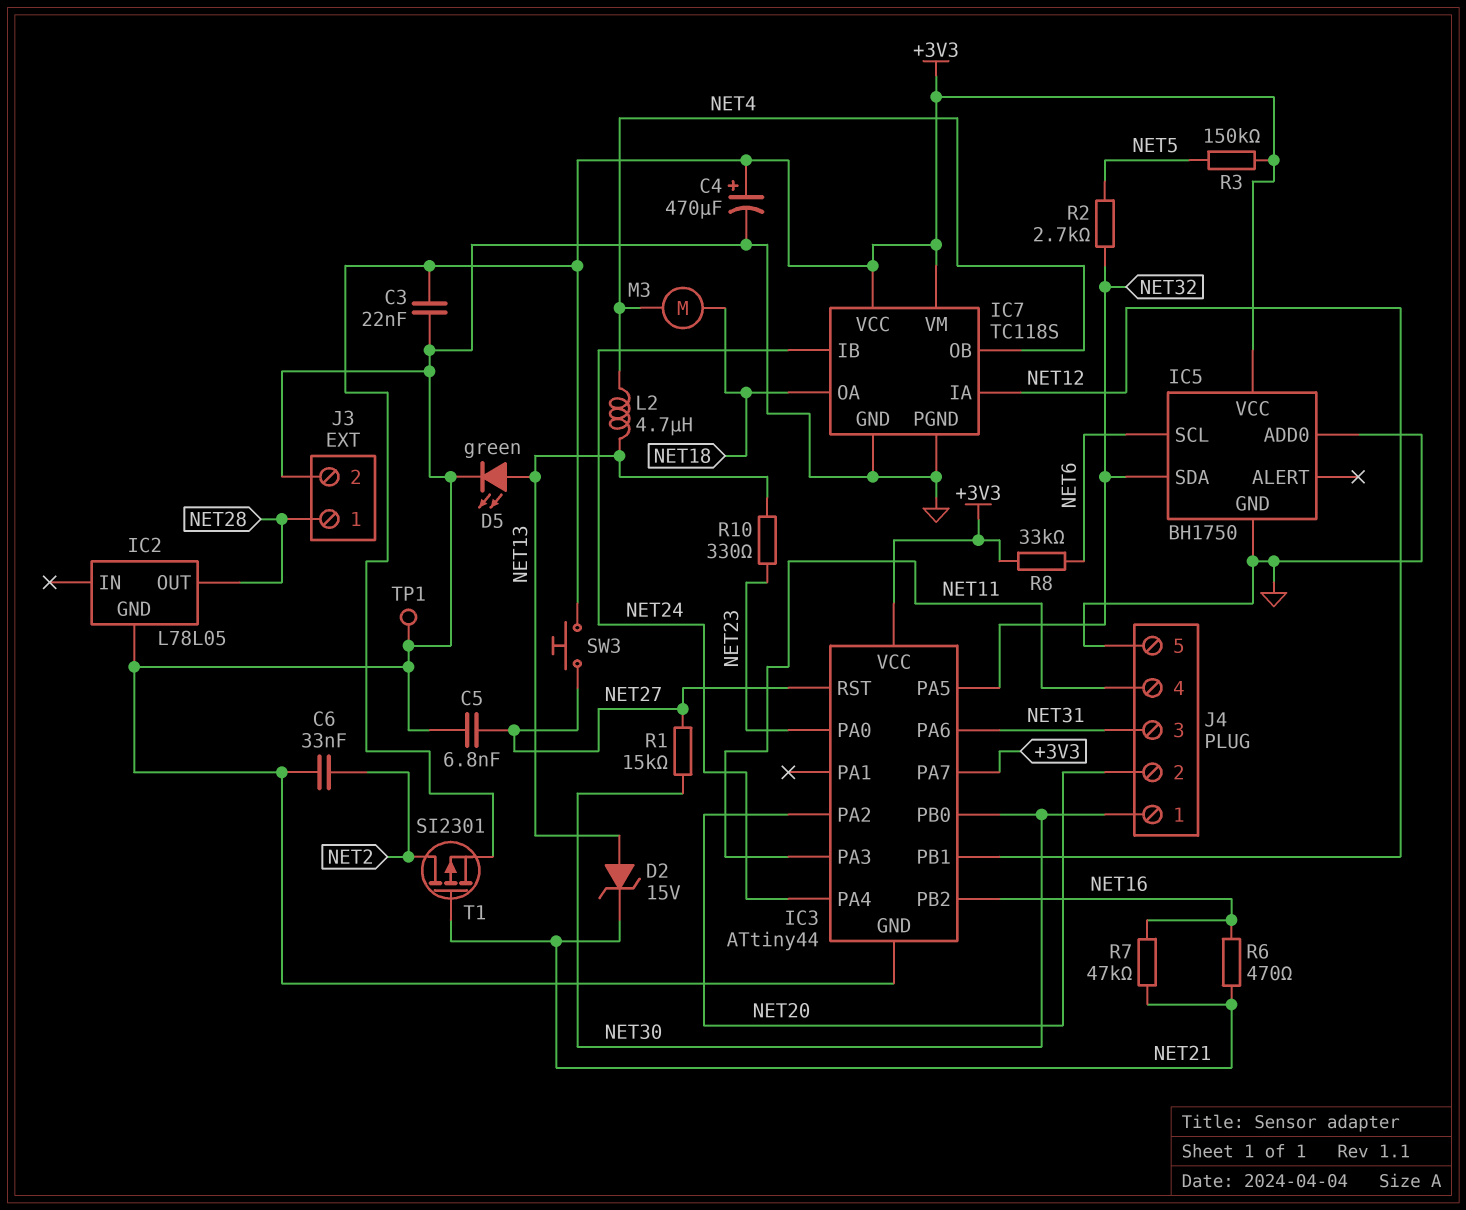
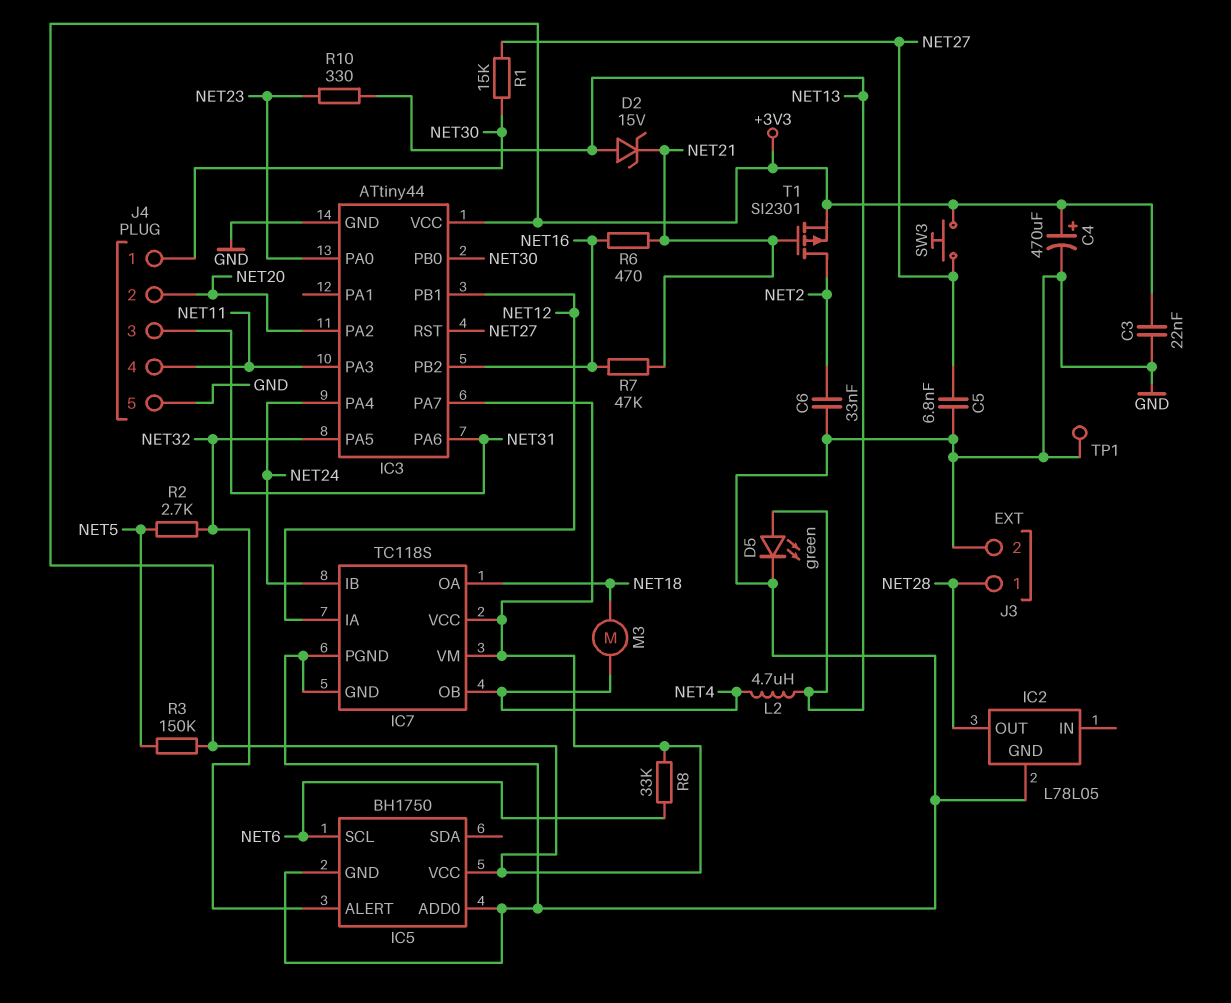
IC5 pin ALERT: none -> NET32
IC5 pin SDA: NET32 -> none

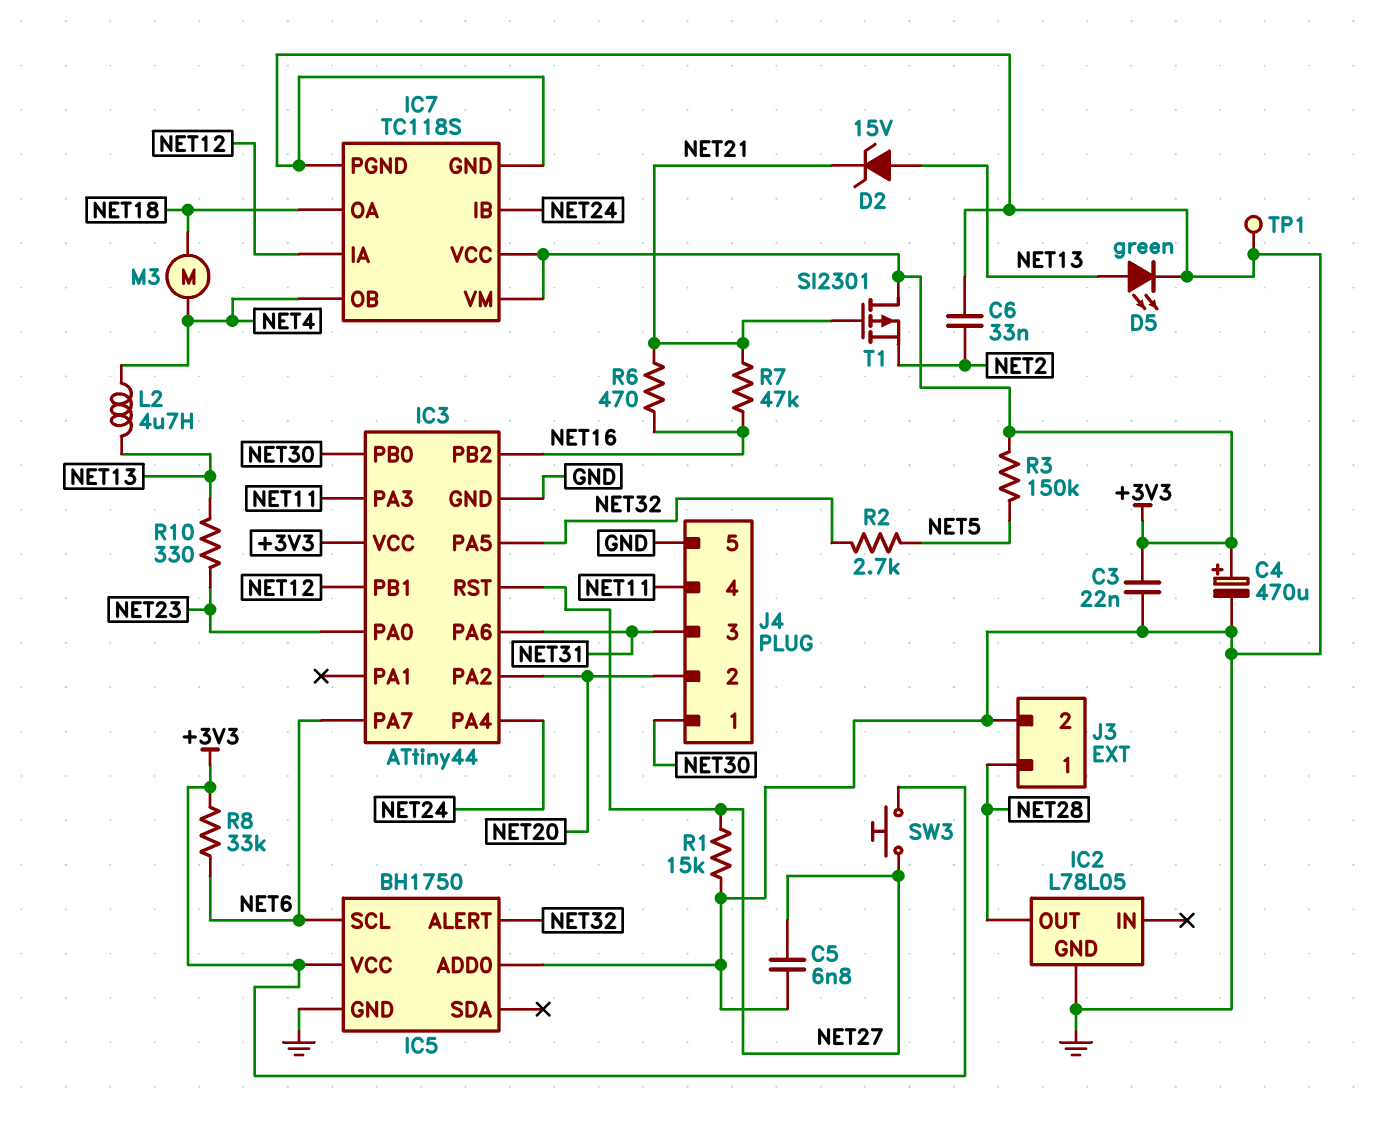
IC3 pin PA7: +3V3 -> NET6
R1: 15k (NET27, NET30) -> 15k (GND, NET27)
T1: PMOS SI2301 (G NET21, D NET2, S +3V3) -> PMOS SI2301 (G NET21, D +3V3, S NET2)

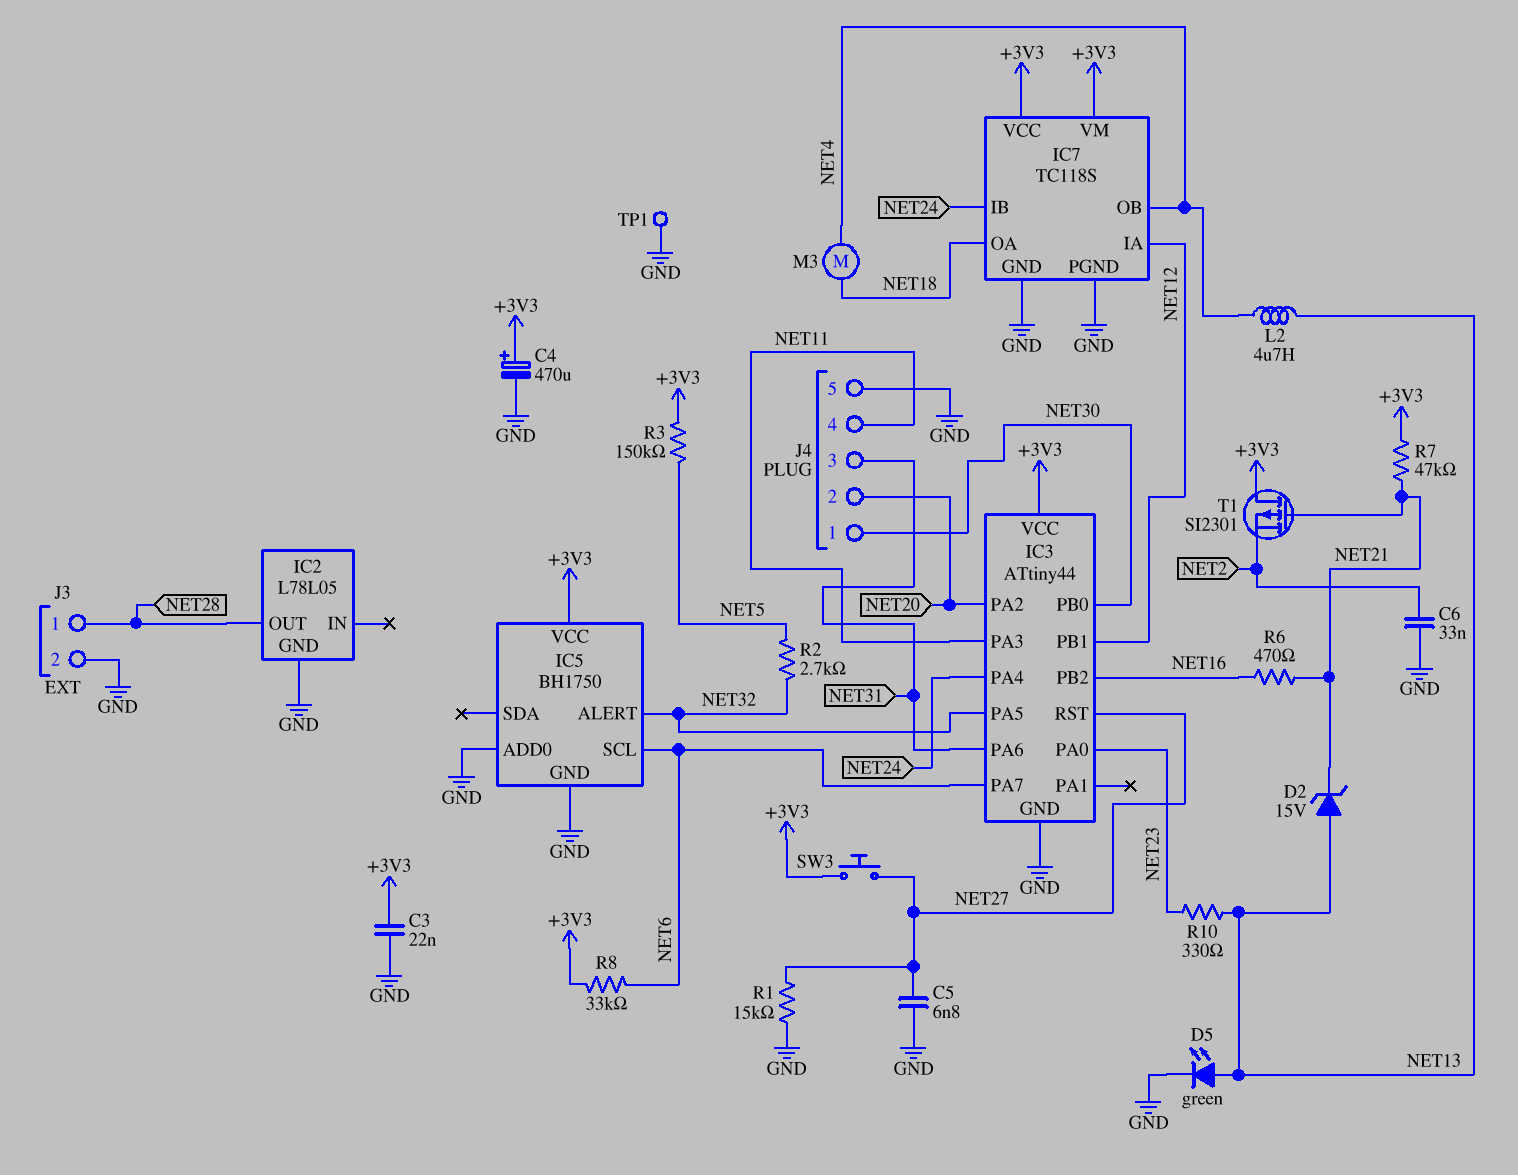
R7: 47k (NET16, NET21) -> 47k (+3V3, NET21)

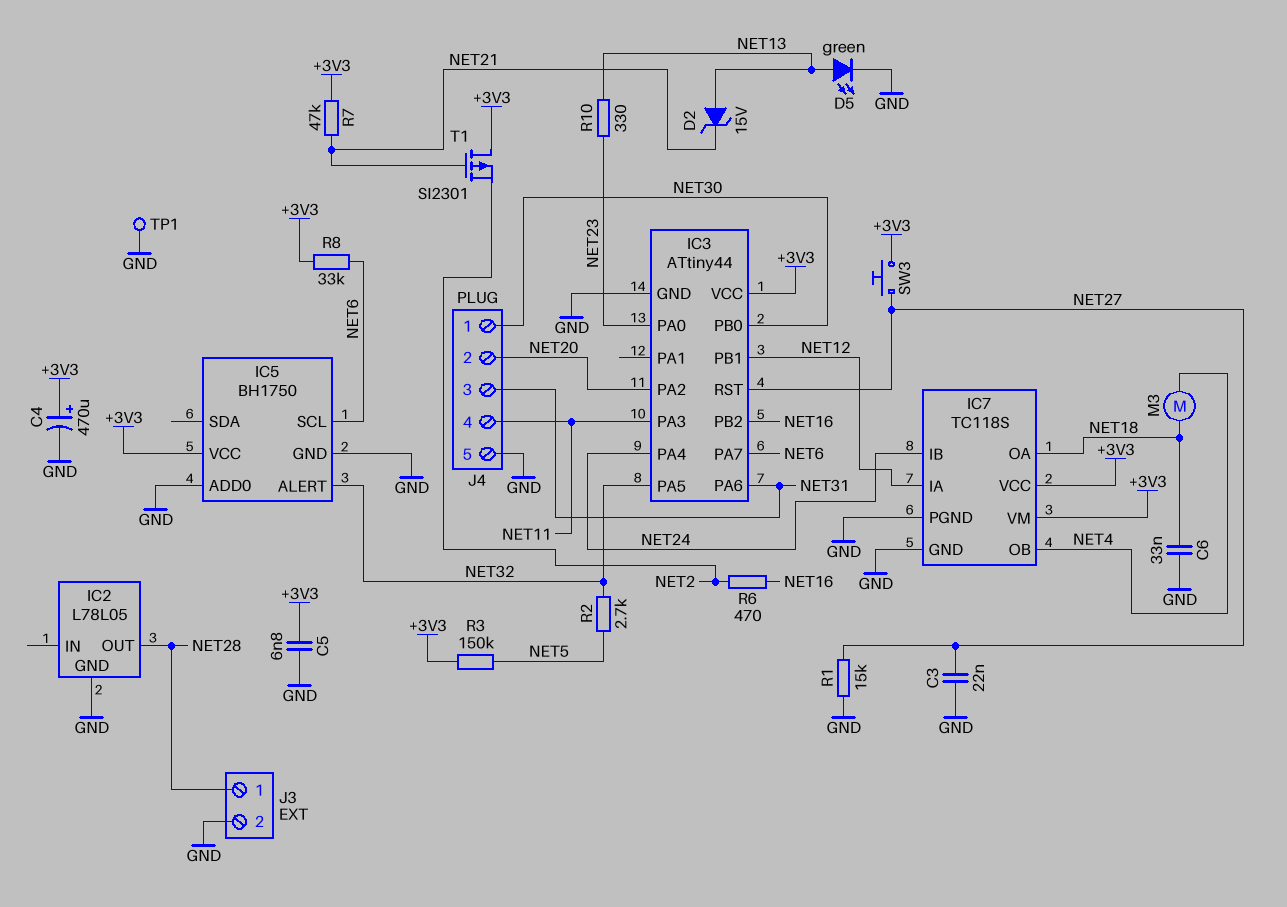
C3: 22nF (+3V3, GND) -> 22nF (GND, NET27)
C5: 6.8nF (GND, NET27) -> 6.8nF (+3V3, GND)
C6: 33nF (GND, NET2) -> 33nF (GND, NET18)
L2: 4.7uH (NET4, NET13) -> none
R6: 470 (NET16, NET21) -> 470 (NET2, NET16)

